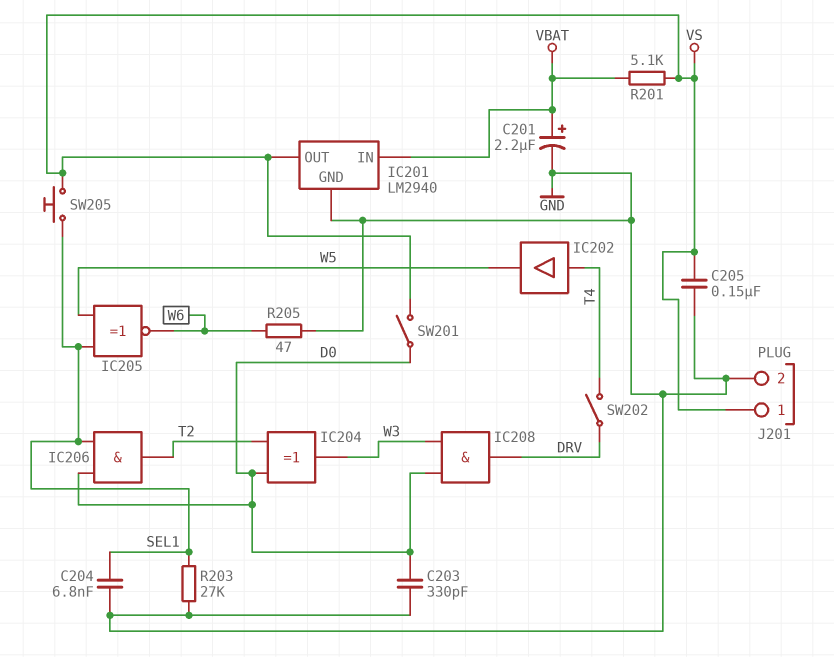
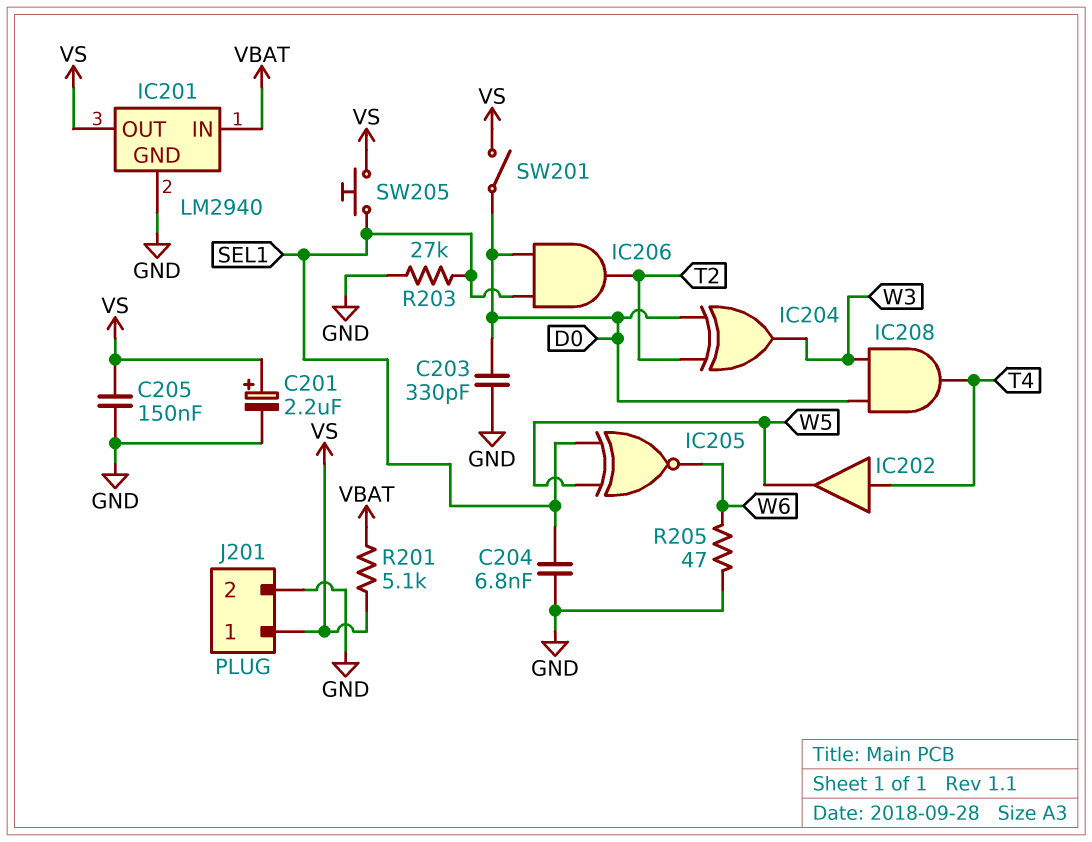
C201: 2.2uF (plus VBAT, minus GND) -> 2.2uF (plus VS, minus GND)
IC208: AND (in D0, in W3, out DRV) -> AND (in D0, in W3, out T4)
SW202: switch (DRV, T4) -> none

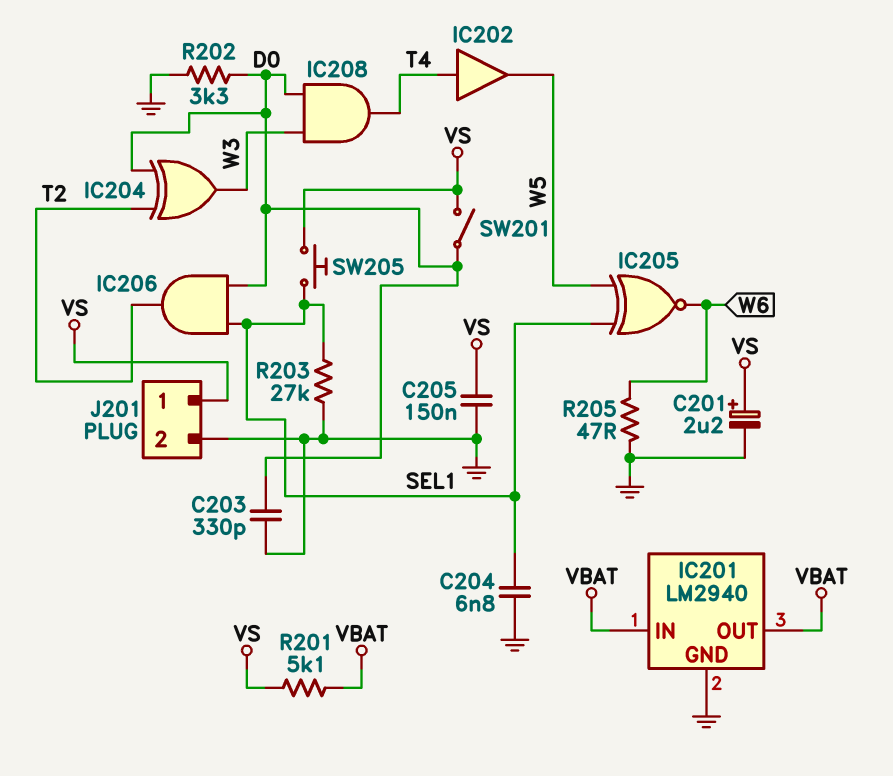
IC201 pin OUT: VS -> VBAT
R202: none -> 3.3k (D0, GND)

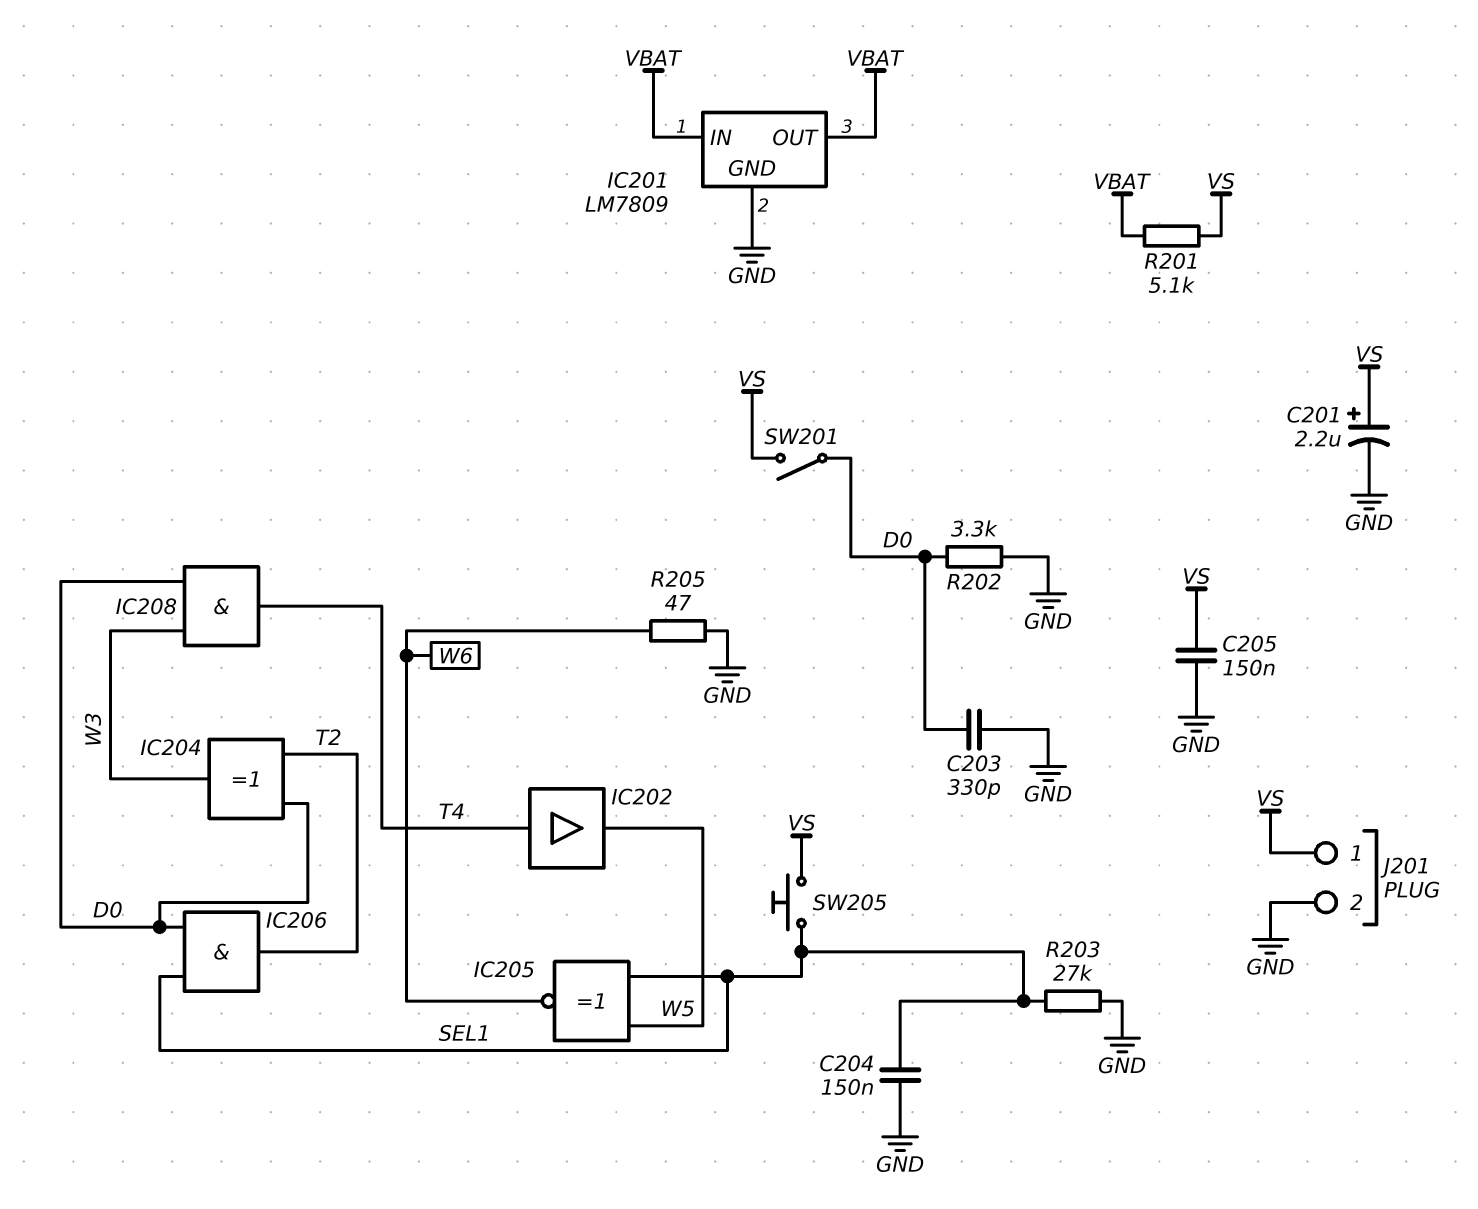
C204: 6.8nF (GND, SEL1) -> 150nF (GND, SEL1)
IC201: LM2940 -> LM7809

